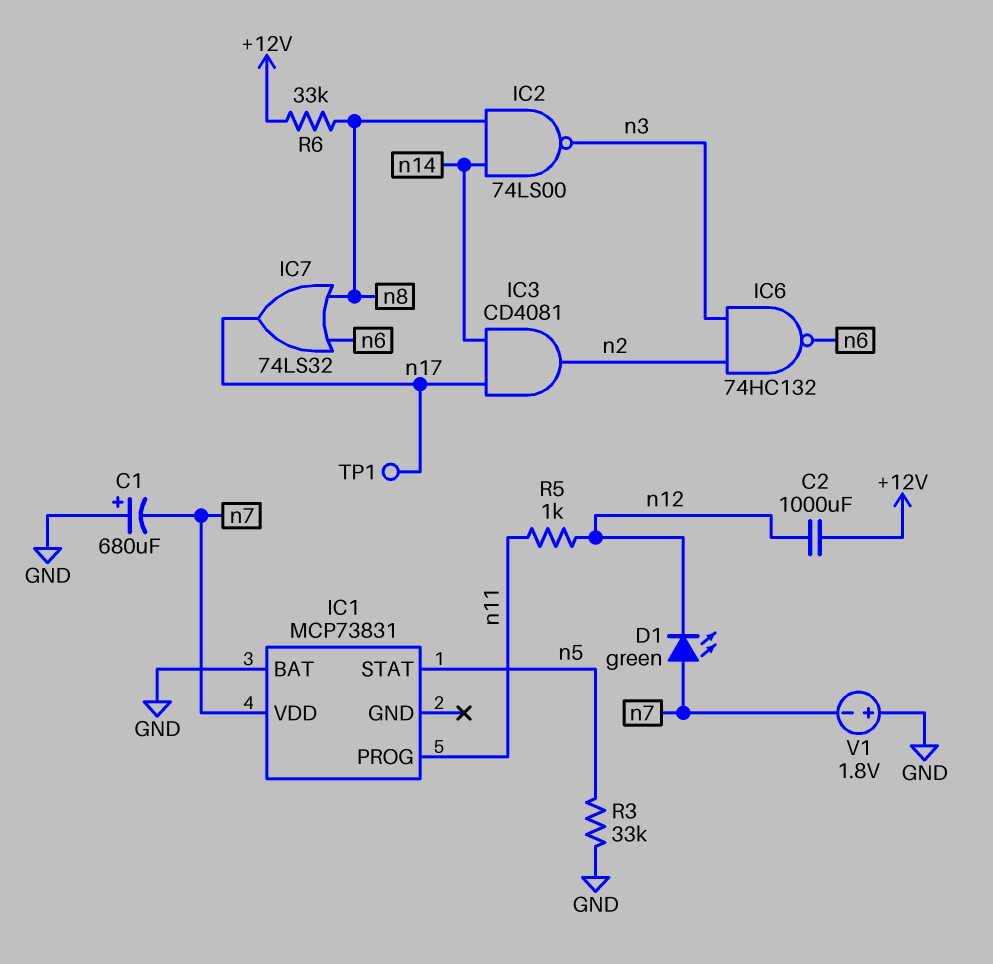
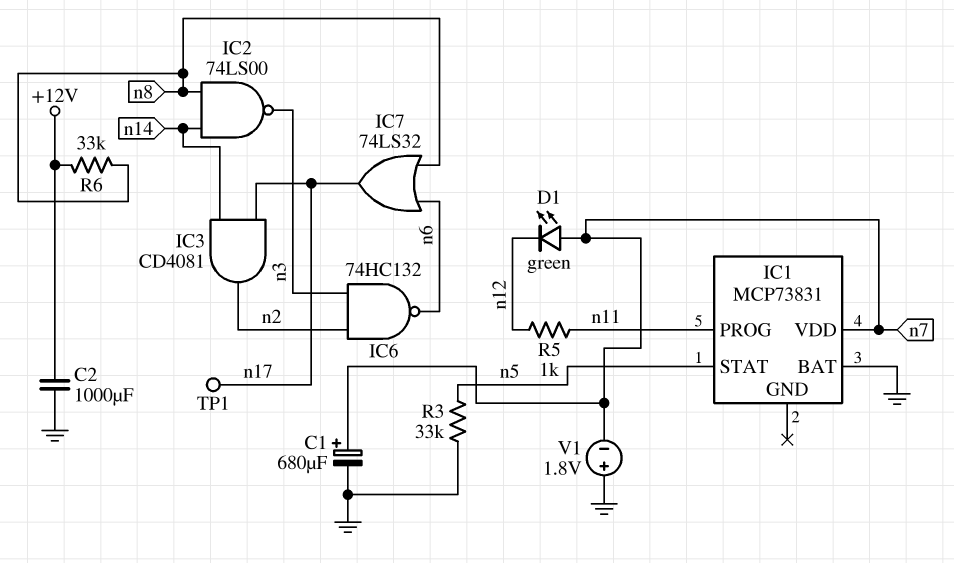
C1: 680uF (plus GND, minus n7) -> 680uF (plus n7, minus GND)
C2: 1000uF (+12V, n12) -> 1000uF (+12V, GND)

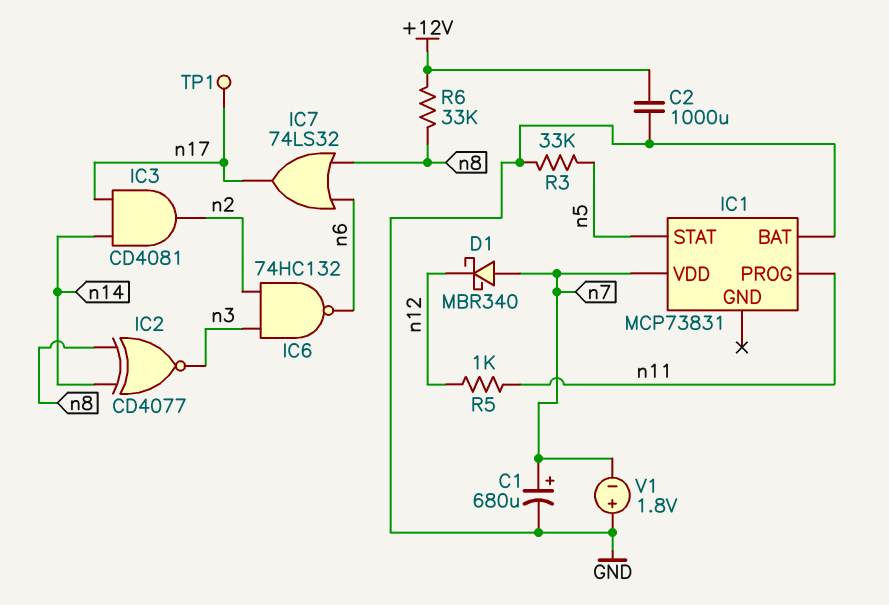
D1: LED green (A n7, K n12) -> schottky MBR340 (A n7, K n12)
IC2: NAND 74LS00 (in n8, in n14, out n3) -> XNOR CD4077 (in n8, in n14, out n3)

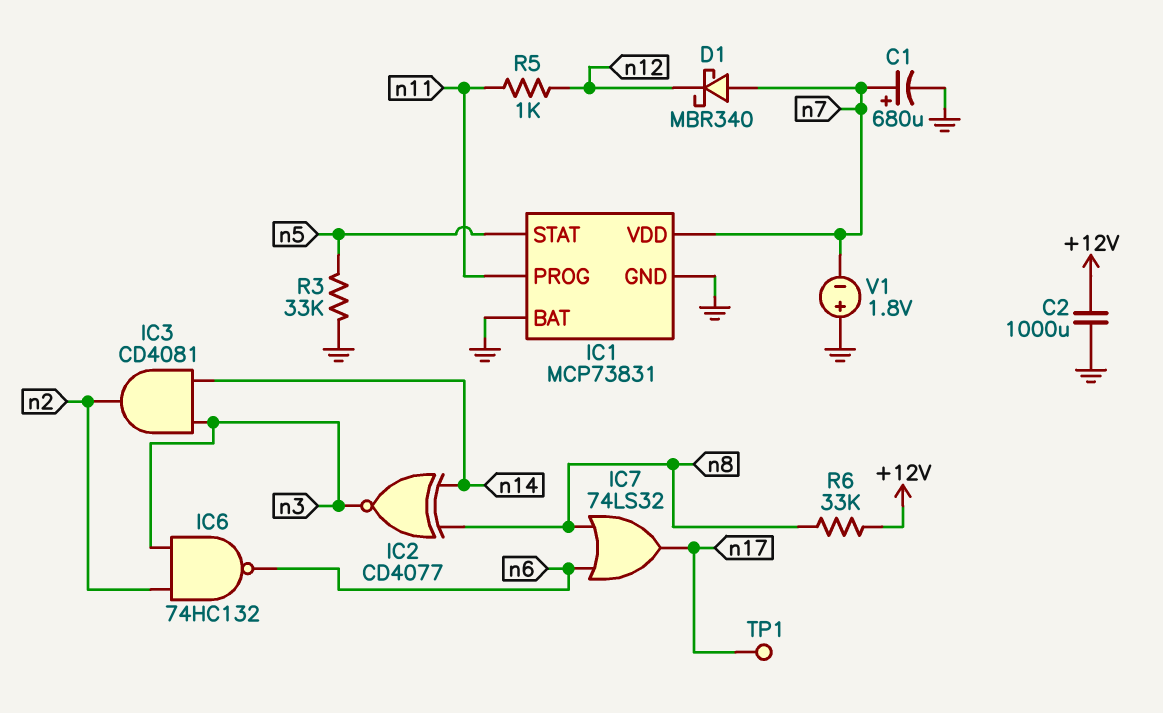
IC1 pin GND: none -> GND
IC3: AND CD4081 (in n14, in n17, out n2) -> AND CD4081 (in n3, in n14, out n2)

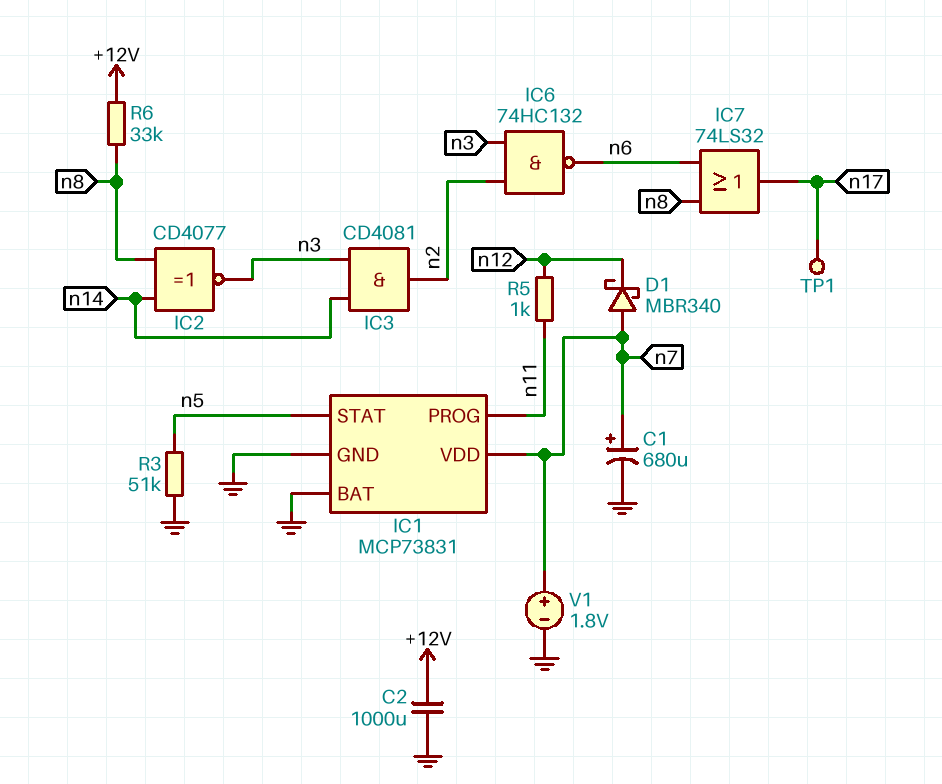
R3: 33k (GND, n5) -> 51k (GND, n5)
V1: 1.8V (plus GND, minus n7) -> 1.8V (plus n7, minus GND)

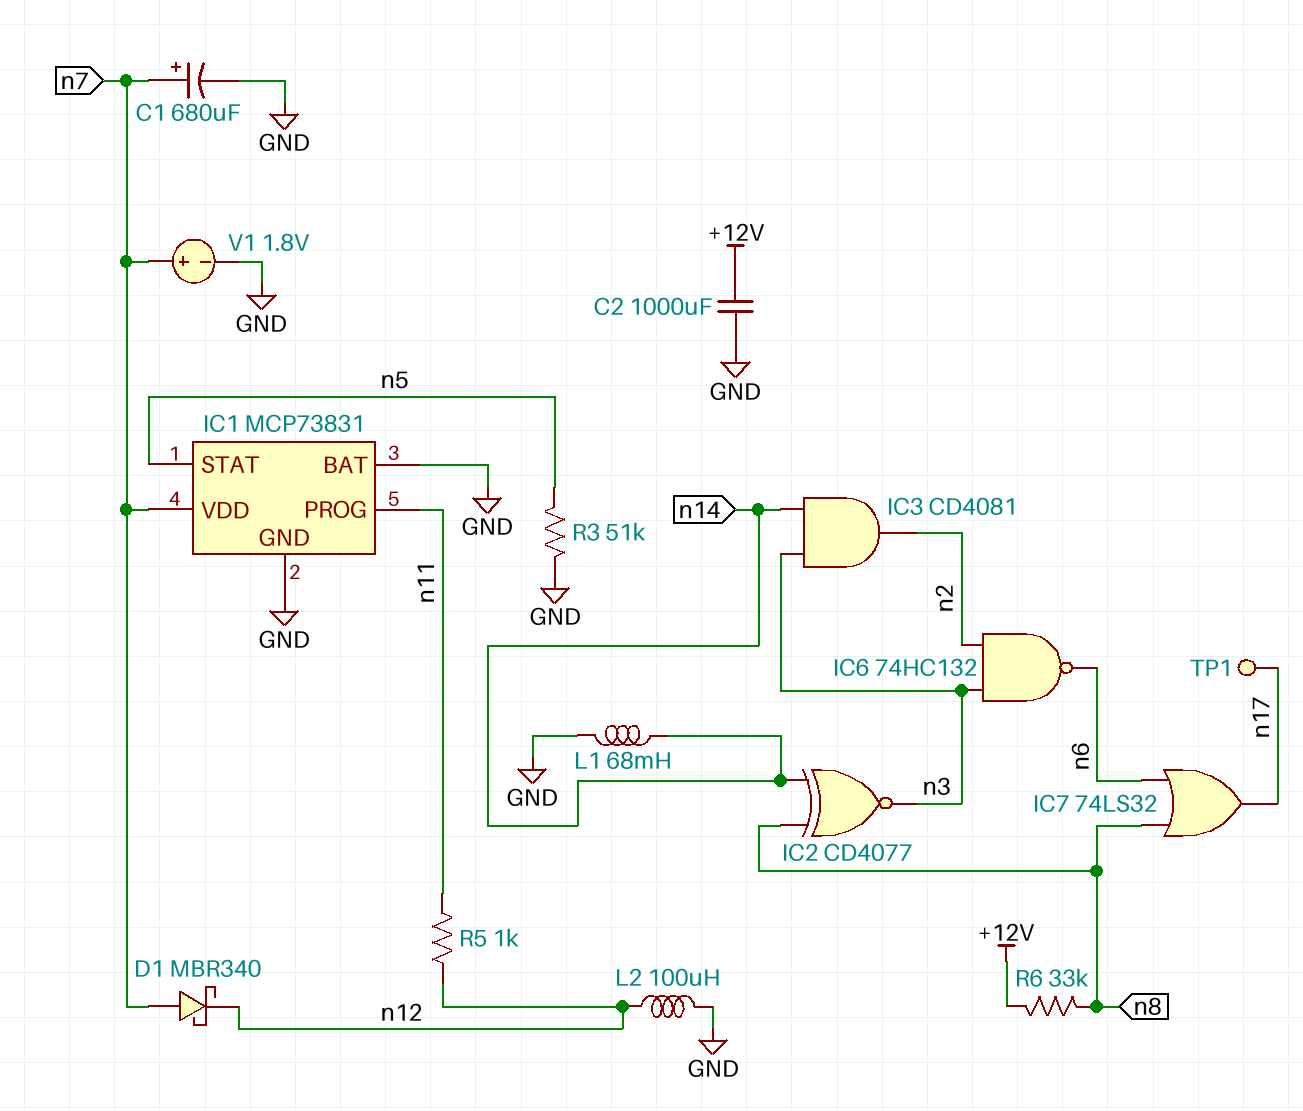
L1: none -> 68mH (GND, n14)
L2: none -> 100uH (GND, n12)

